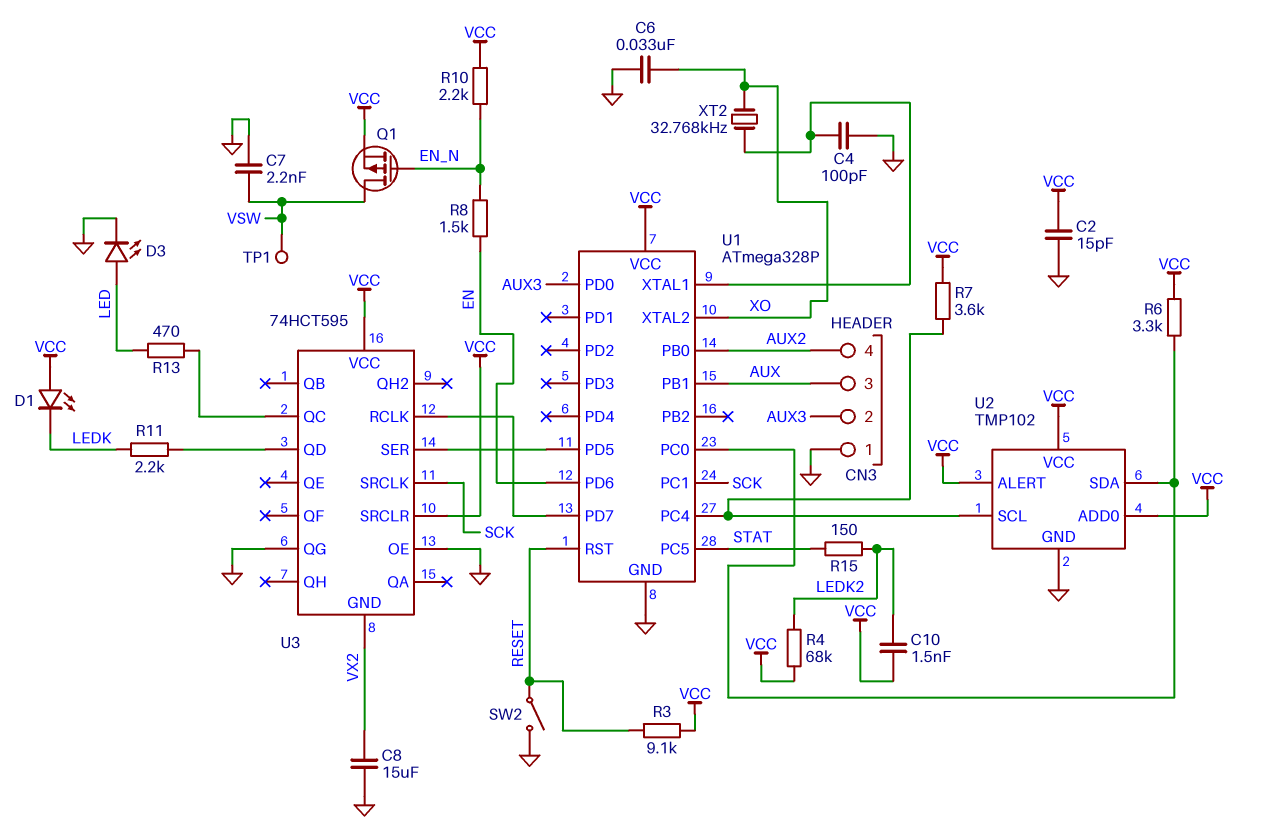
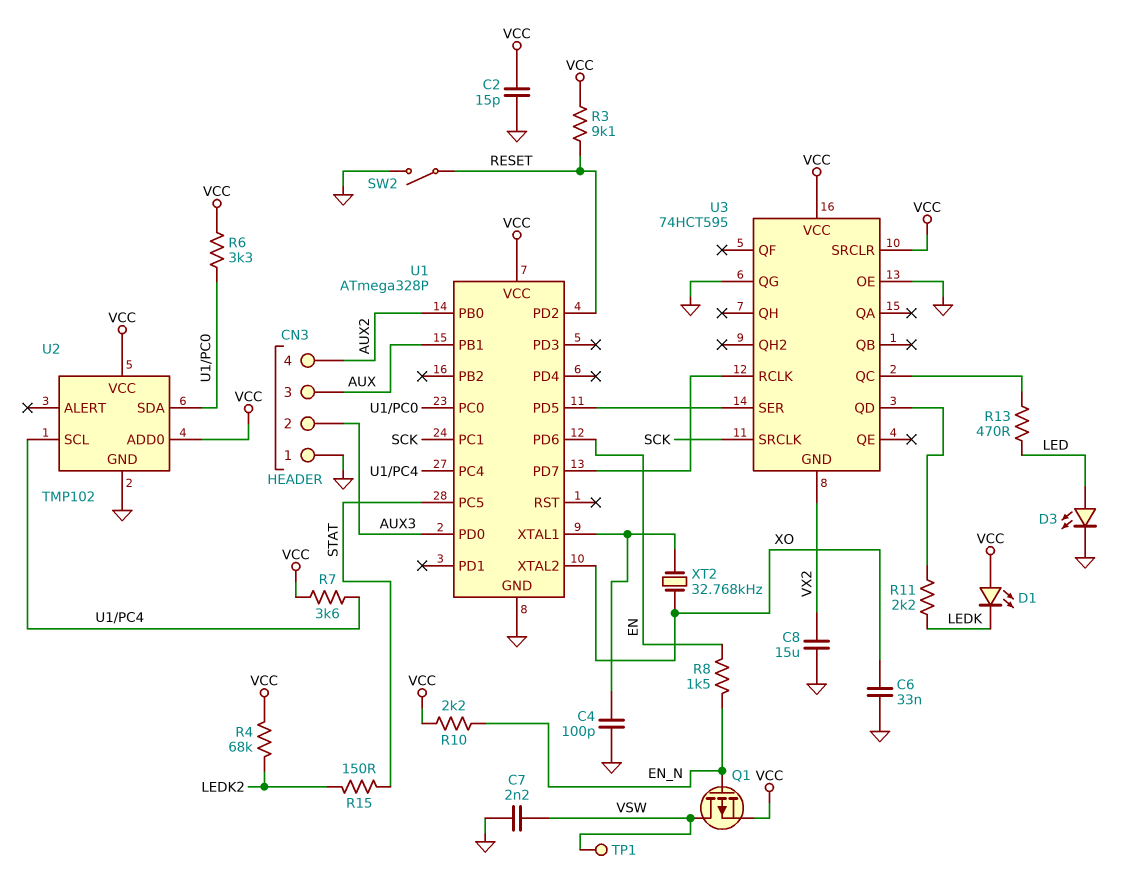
C10: 1.5nF (LEDK2, VCC) -> none
U1 pin PD2: none -> RESET
U1 pin RST: RESET -> none
U2 pin ALERT: VCC -> none

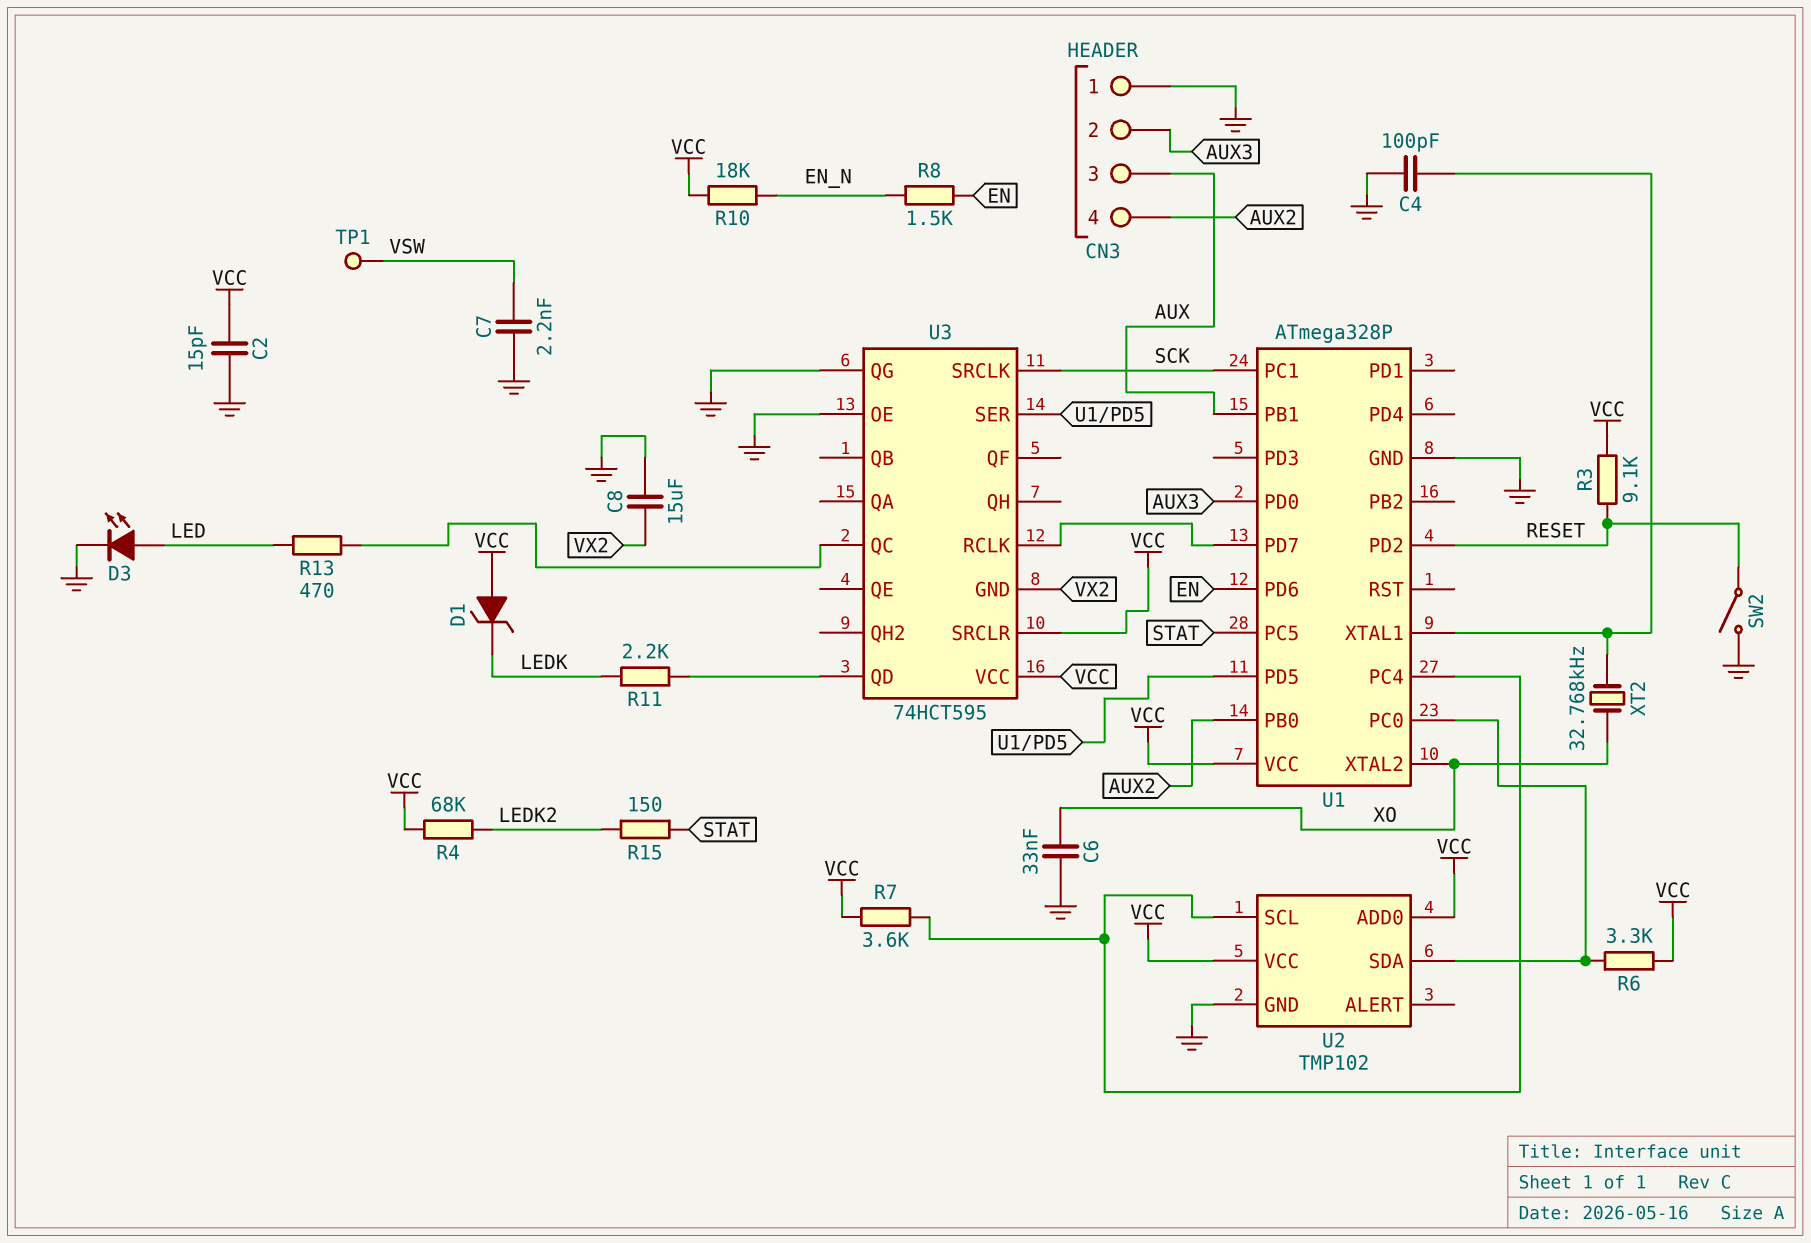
D1: LED (A VCC, K LEDK) -> zener (A VCC, K LEDK)
Q1: PMOS (G EN_N, D VSW, S VCC) -> none
R10: 2.2k (EN_N, VCC) -> 18k (EN_N, VCC)

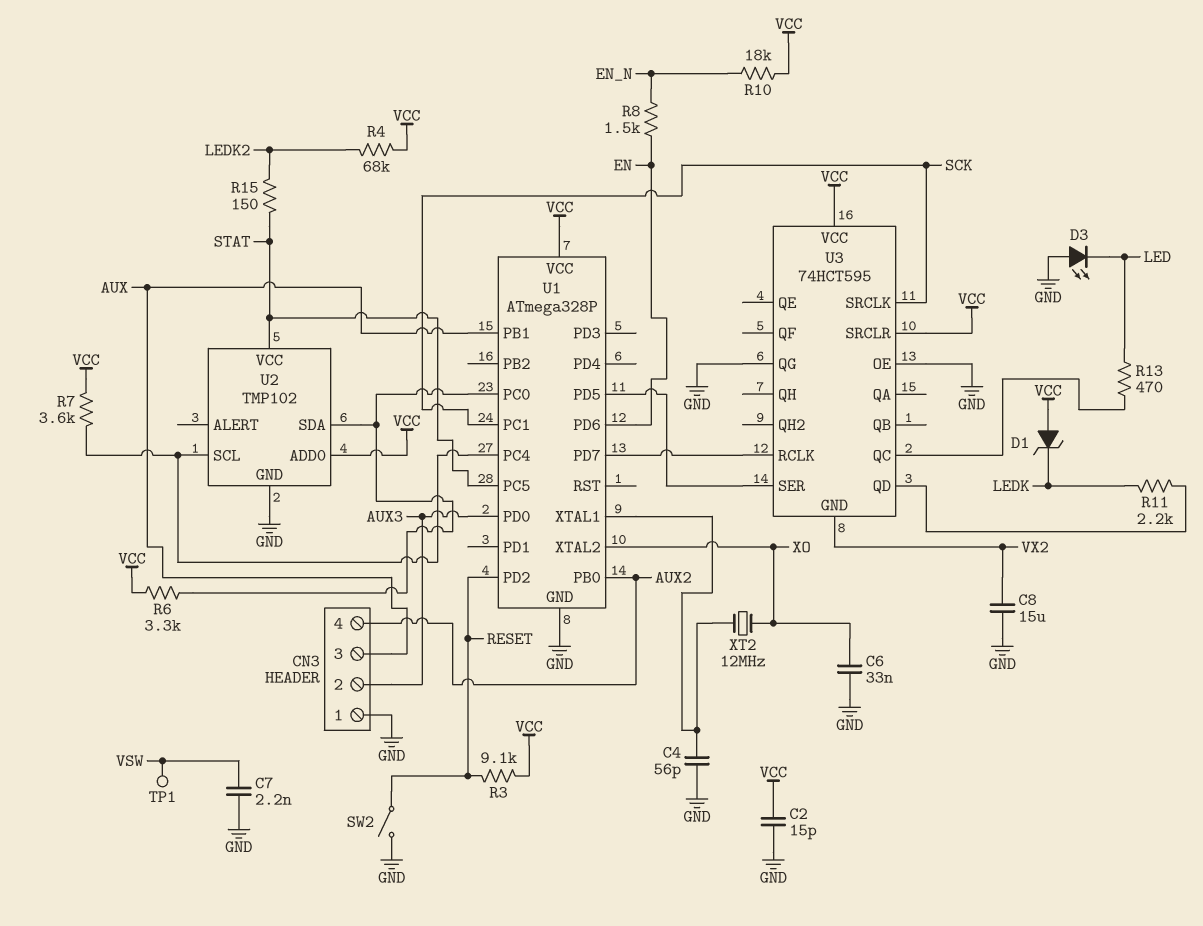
C4: 100pF (GND, U1/XTAL1) -> 56pF (GND, U1/XTAL1)
D3: LED (A LED, K GND) -> LED (A GND, K LED)
U2 pin VCC: VCC -> STAT
XT2: 32.768kHz (U1/XTAL1, XO) -> 12MHz (U1/XTAL1, XO)

